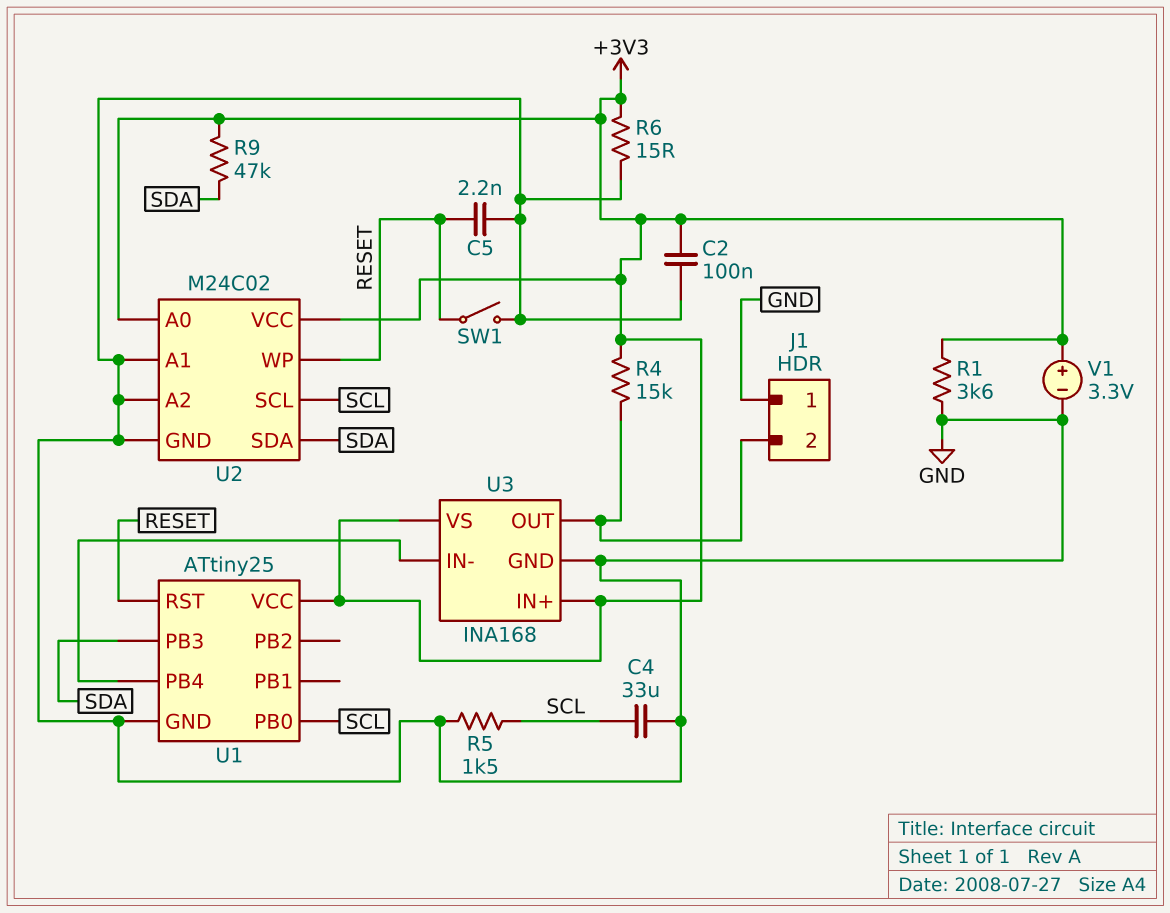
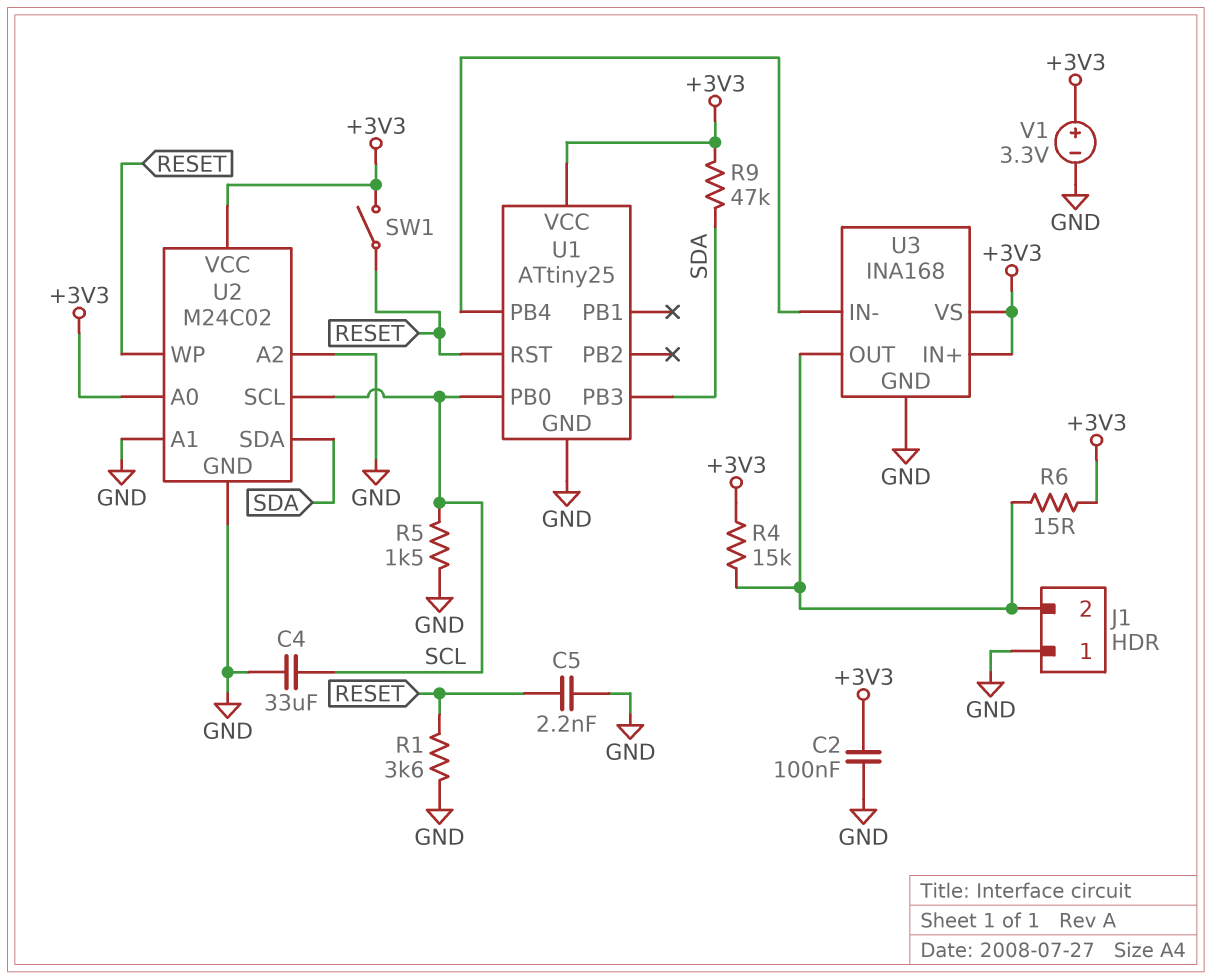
R1: 3.6k (+3V3, GND) -> 3.6k (GND, RESET)
R6: 15 (+3V3, GND) -> 15 (+3V3, J1/2)
SW1: switch (GND, RESET) -> switch (+3V3, RESET)

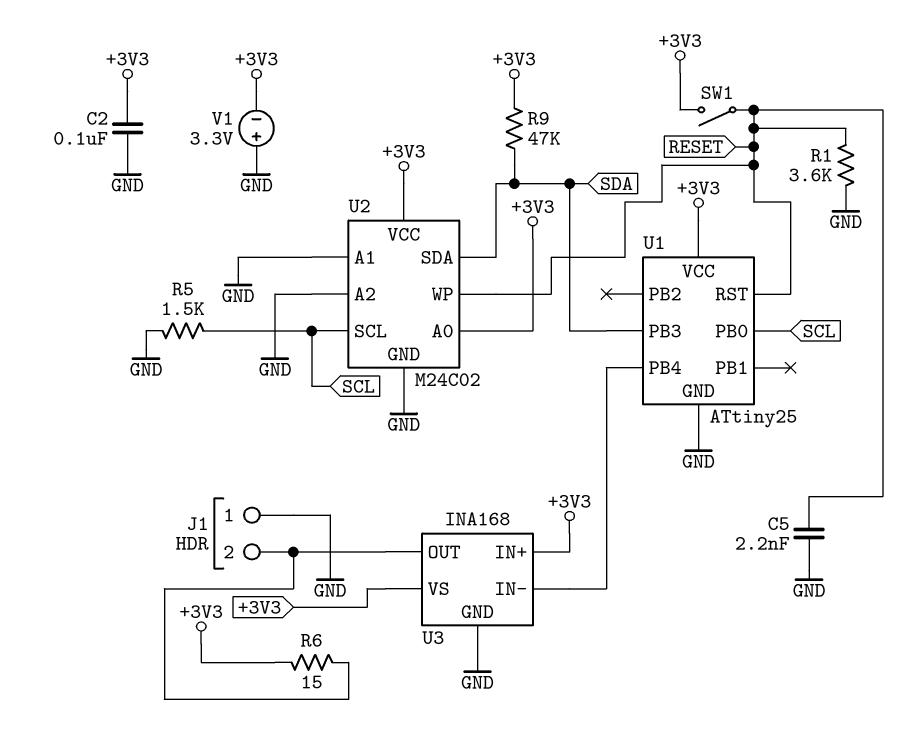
C4: 33uF (GND, SCL) -> none
R4: 15k (+3V3, J1/2) -> none
V1: 3.3V (plus +3V3, minus GND) -> 3.3V (plus GND, minus +3V3)

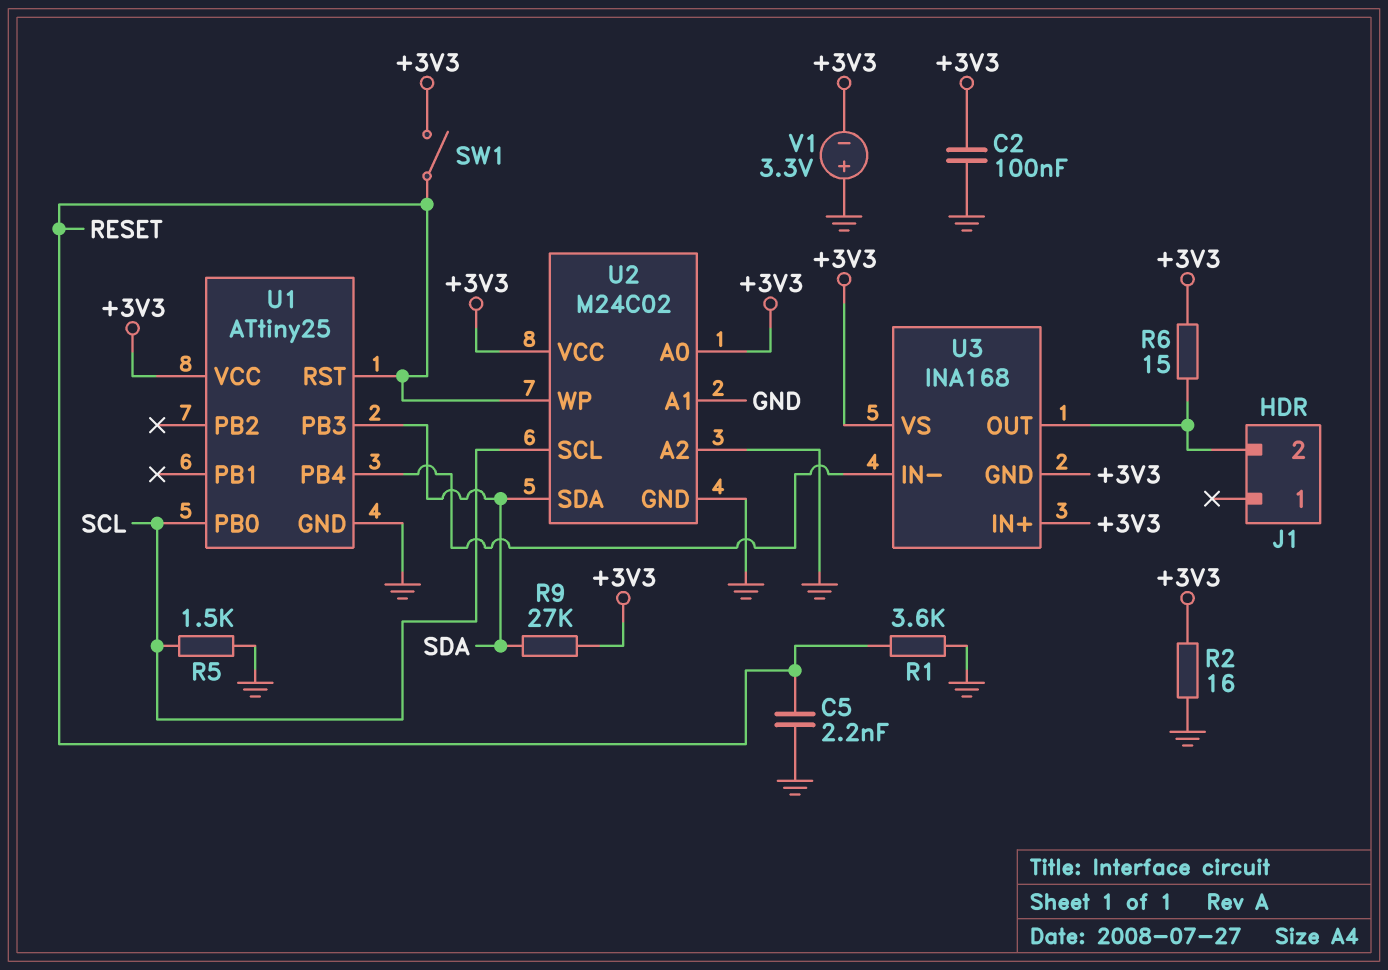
J1 pin 1: GND -> none
R2: none -> 16 (+3V3, GND)
R9: 47k (+3V3, SDA) -> 27k (+3V3, SDA)
U3 pin GND: GND -> +3V3

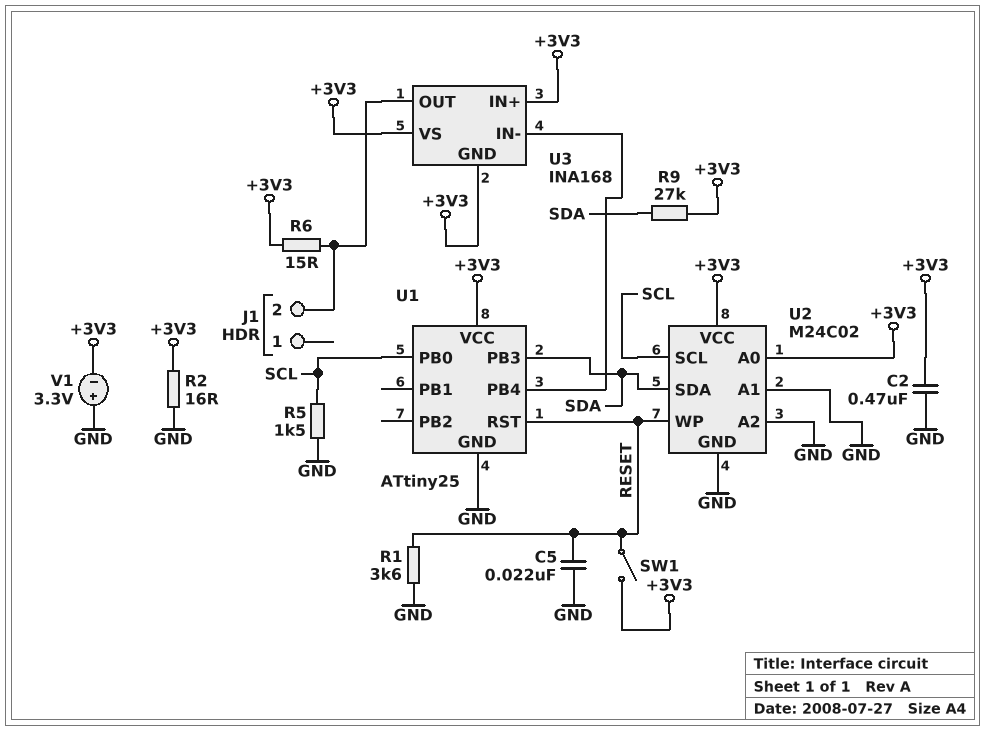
C2: 100nF (+3V3, GND) -> 470nF (+3V3, GND)
C5: 2.2nF (GND, RESET) -> 22nF (GND, RESET)

